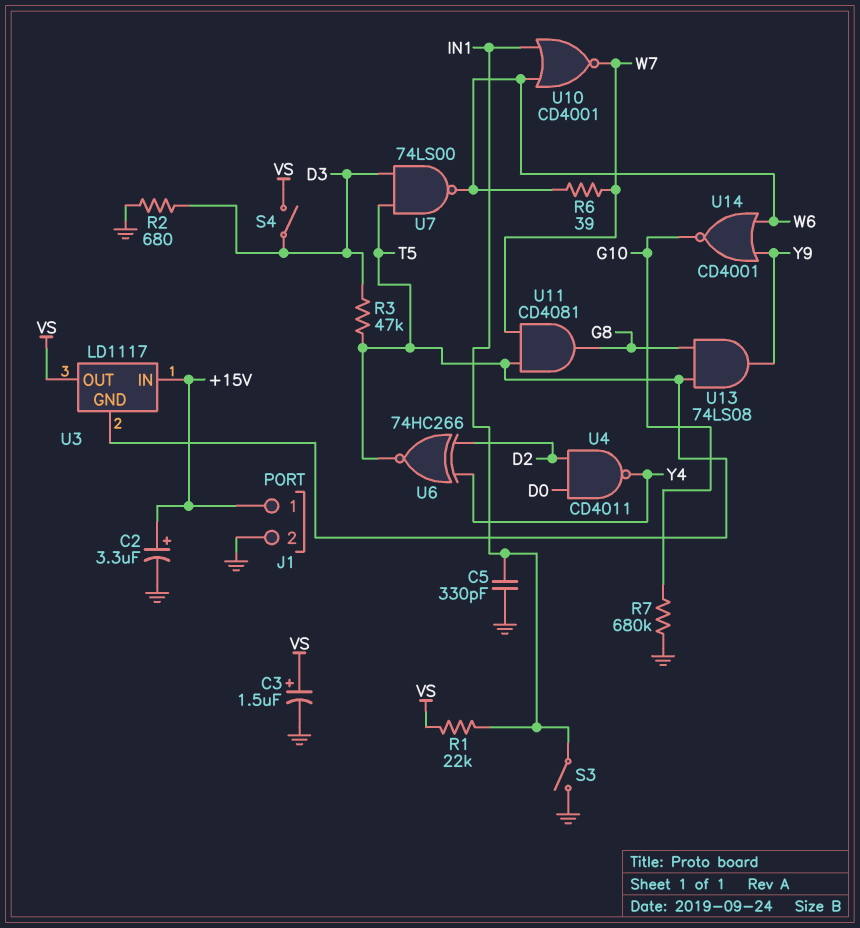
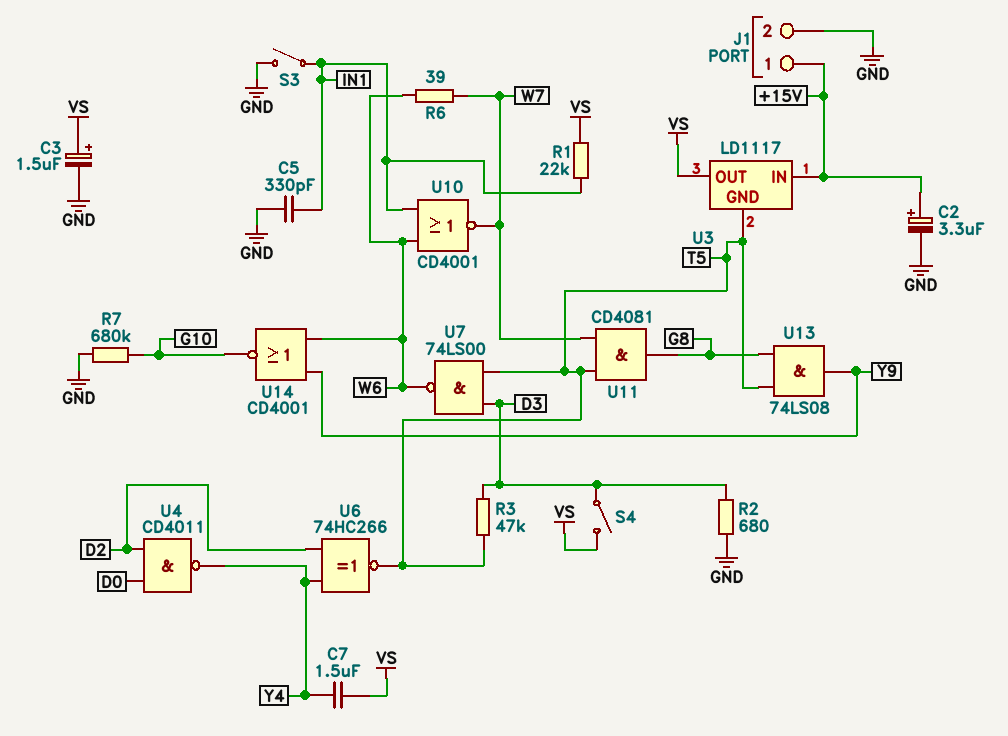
C7: none -> 1.5uF (VS, Y4)

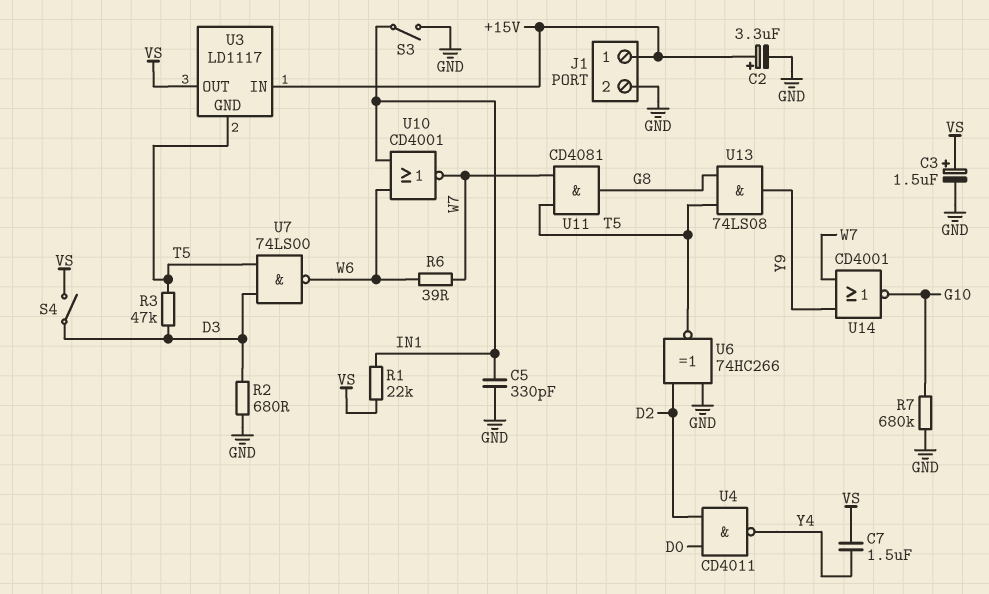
U6: XNOR 74HC266 (in D2, in Y4, out T5) -> XNOR 74HC266 (in D2, in GND, out T5)
U14: NOR CD4001 (in W6, in Y9, out G10) -> NOR CD4001 (in W7, in Y9, out G10)

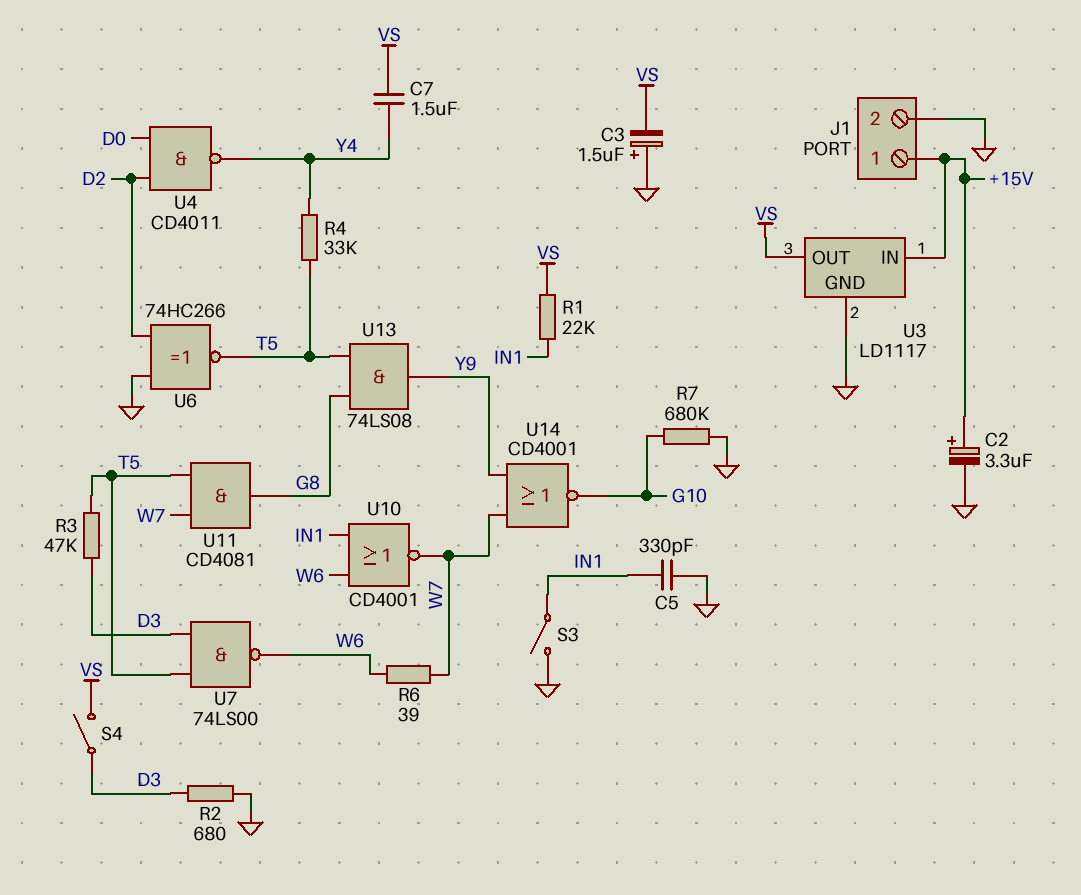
C3: 1.5uF (plus VS, minus GND) -> 1.5uF (plus GND, minus VS)
R4: none -> 33k (T5, Y4)
U3 pin GND: T5 -> GND

